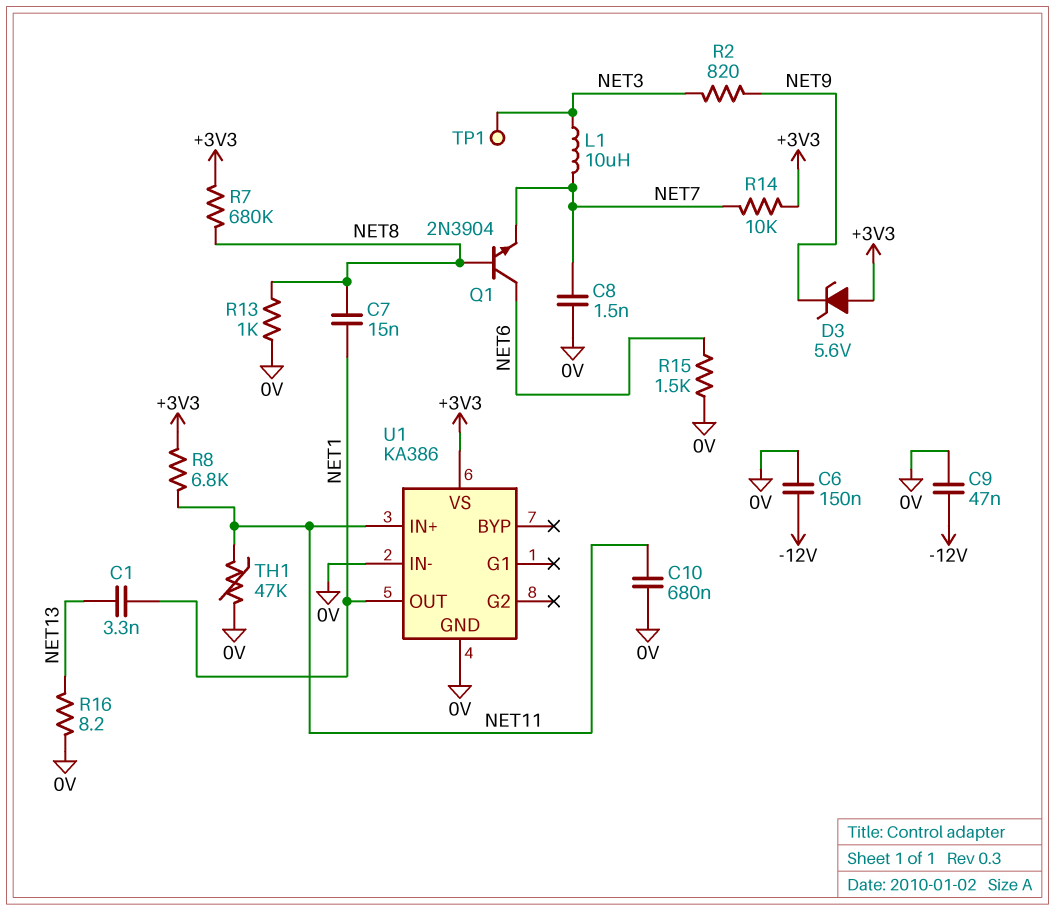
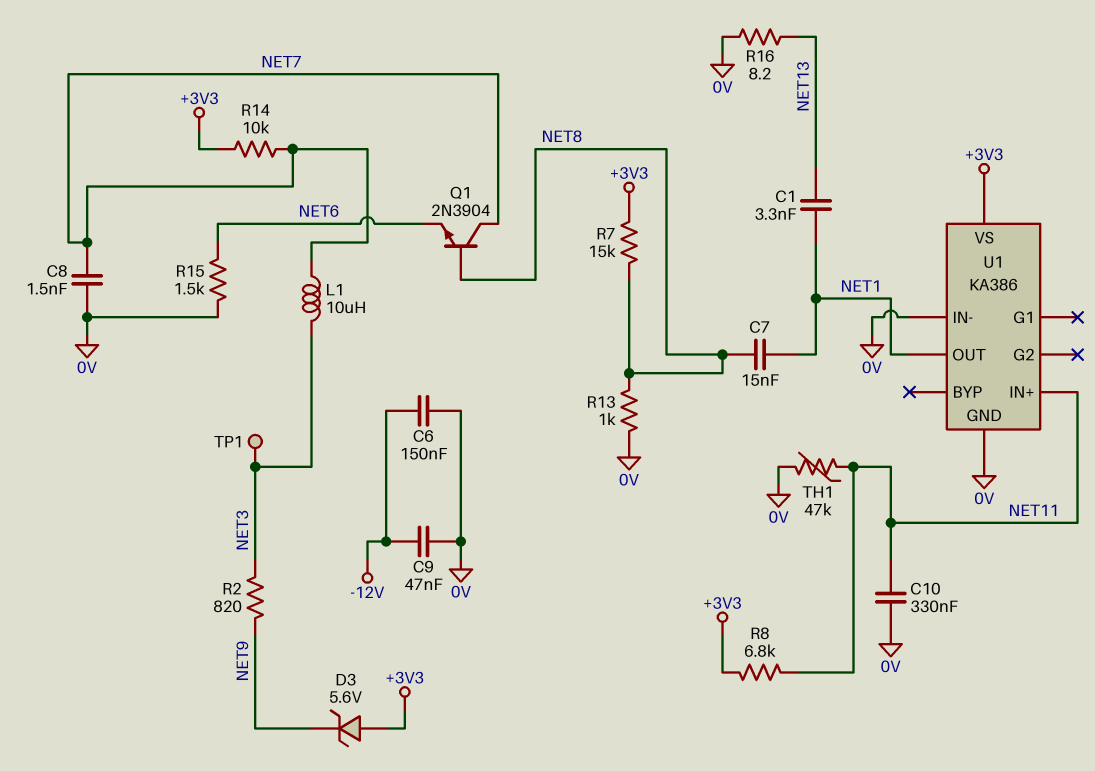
C10: 680nF (0V, NET11) -> 330nF (0V, NET11)
Q1: NPN 2N3904 (B NET8, C NET6, E NET7) -> NPN 2N3904 (B NET8, C NET7, E NET6)
R7: 680k (+3V3, NET8) -> 15k (+3V3, NET8)

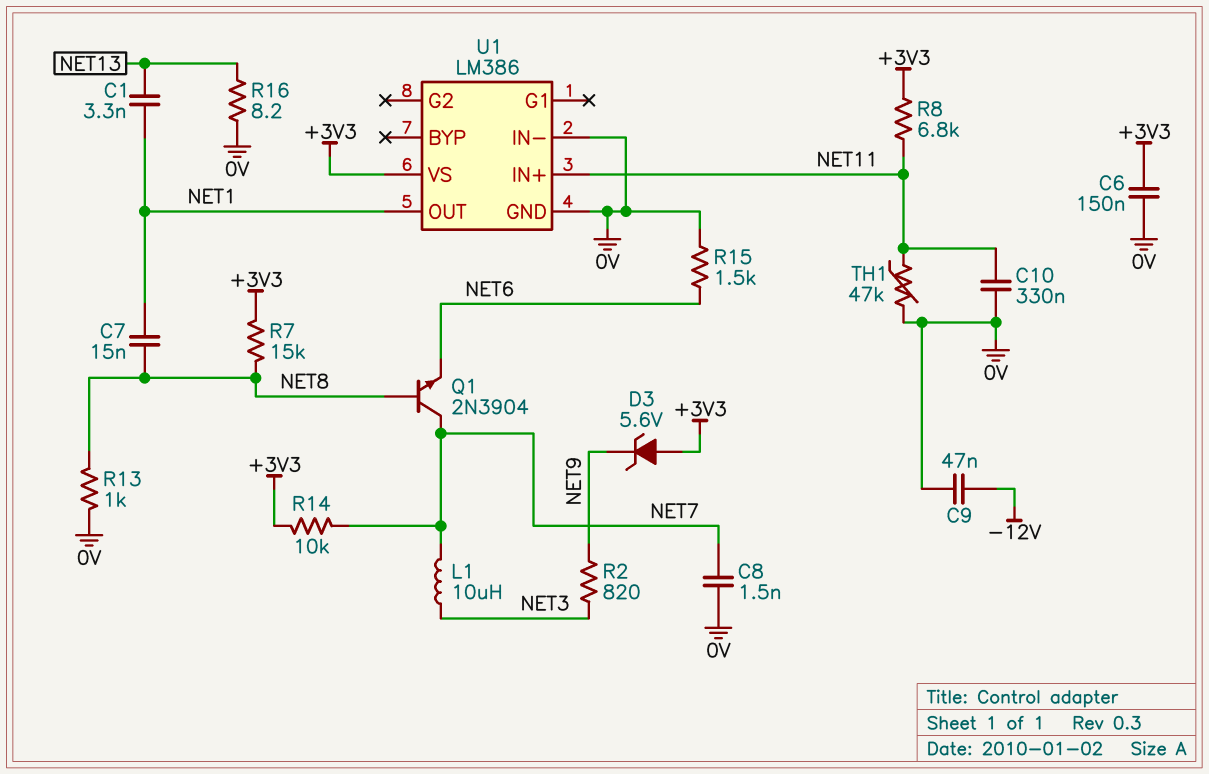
C6: 150nF (-12V, 0V) -> 150nF (+3V3, 0V)
TP1: test point (NET3) -> none
U1: KA386 -> LM386

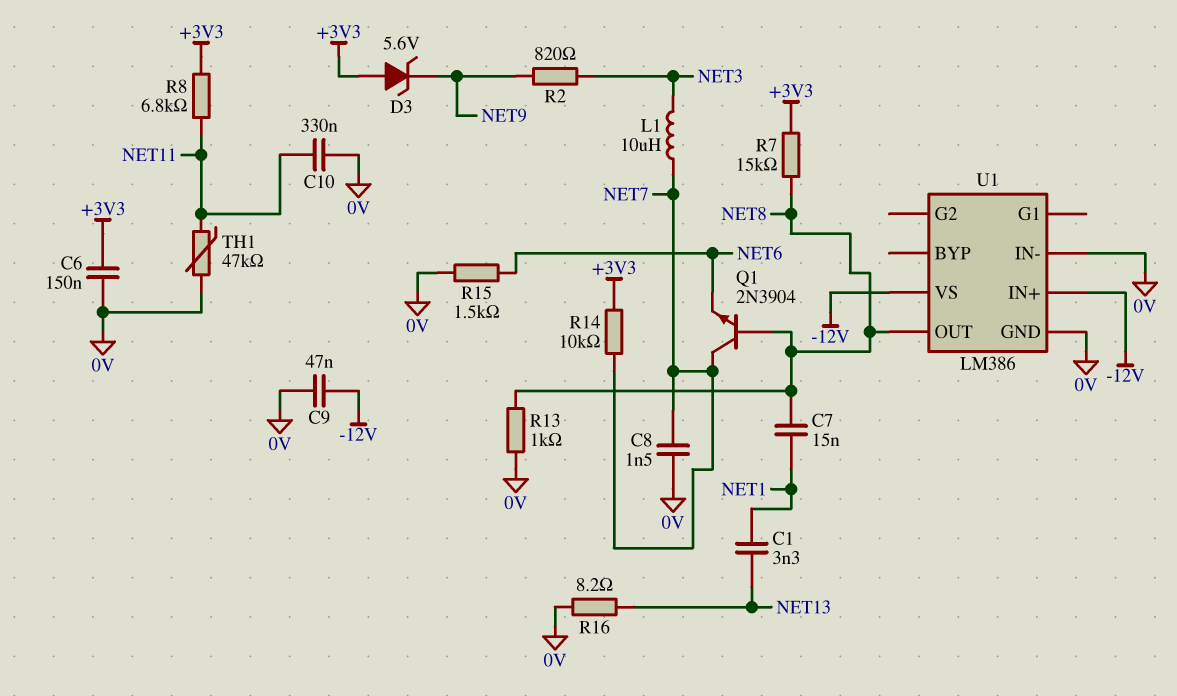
U1 pin IN+: NET11 -> -12V
U1 pin OUT: NET1 -> NET8
U1 pin VS: +3V3 -> -12V

